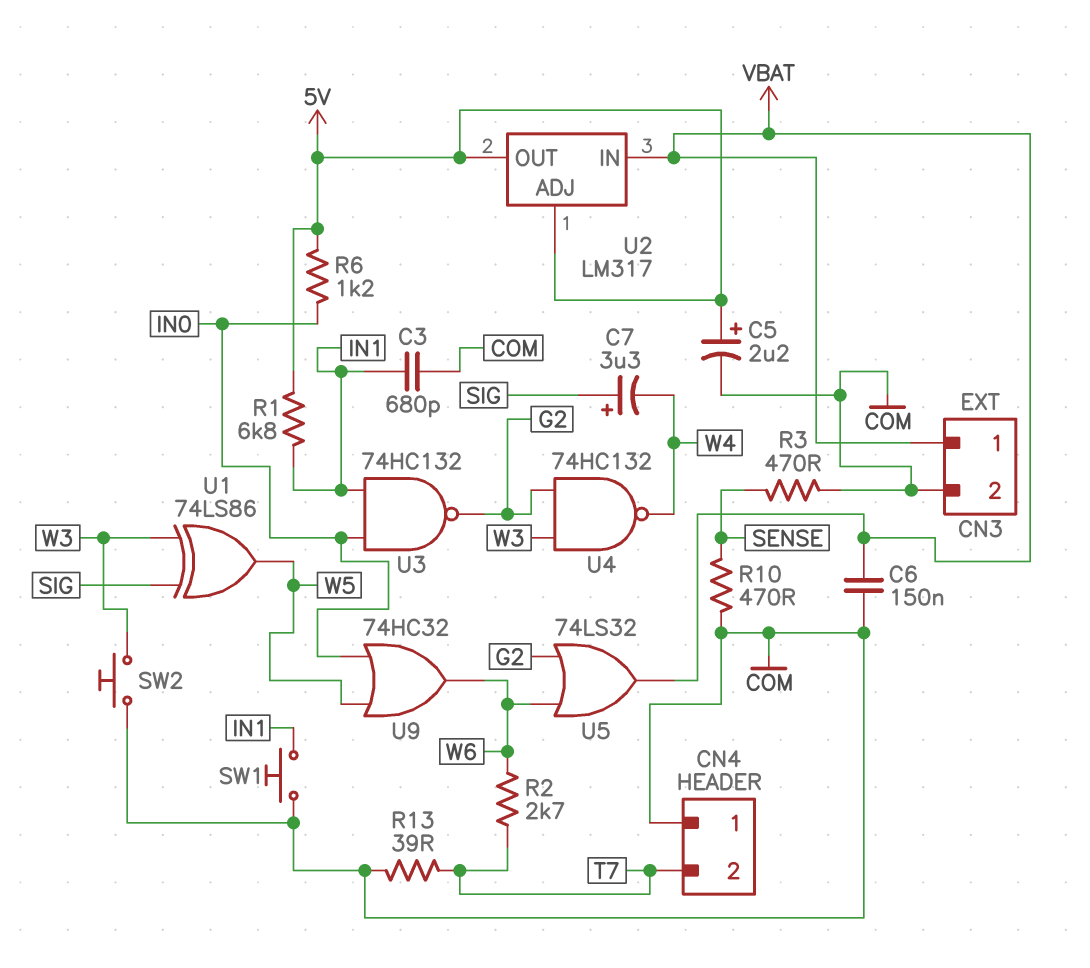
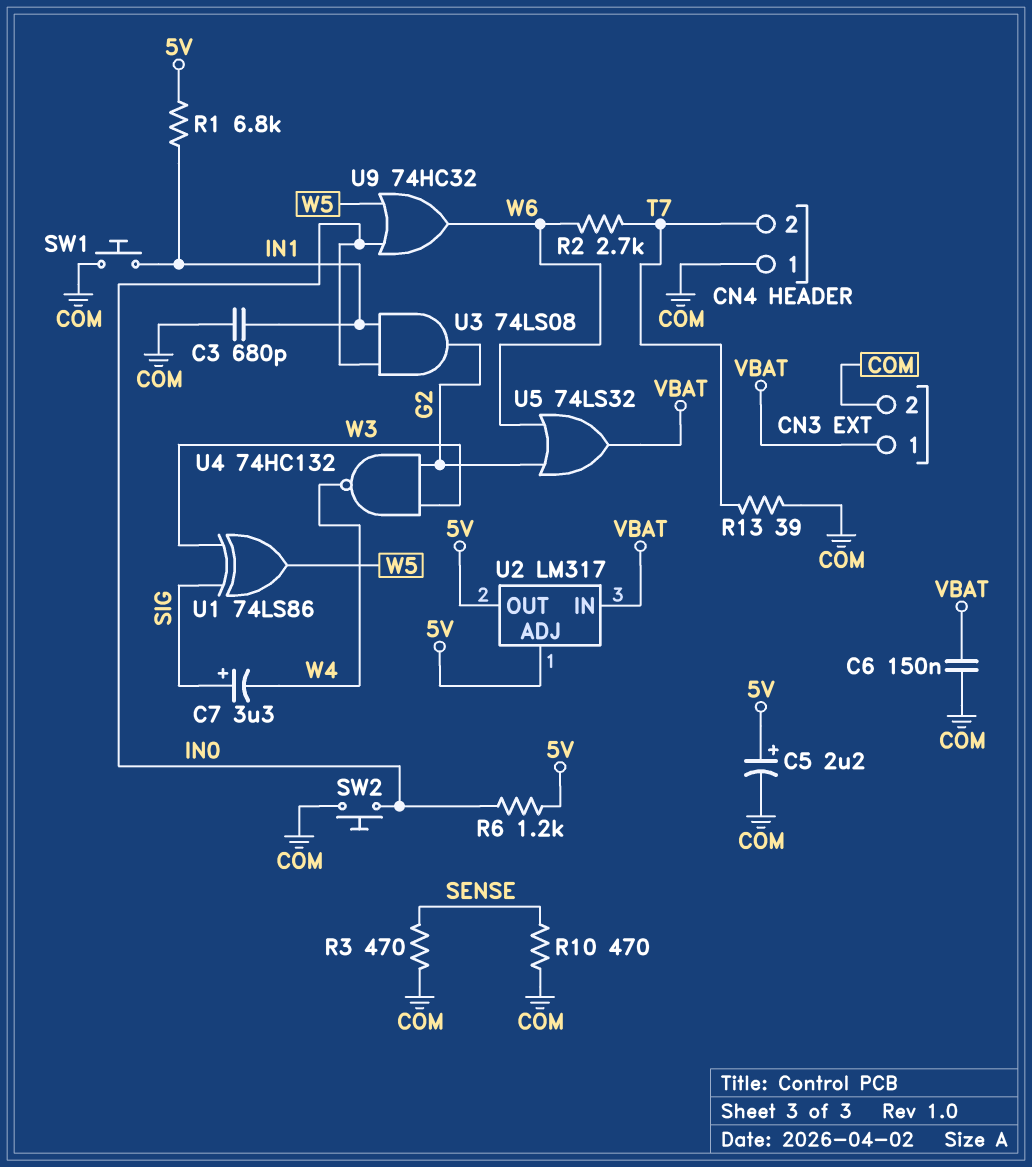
SW2: button (COM, W3) -> button (COM, IN0)
U3: NAND 74HC132 (in IN0, in IN1, out G2) -> AND 74LS08 (in IN0, in IN1, out G2)

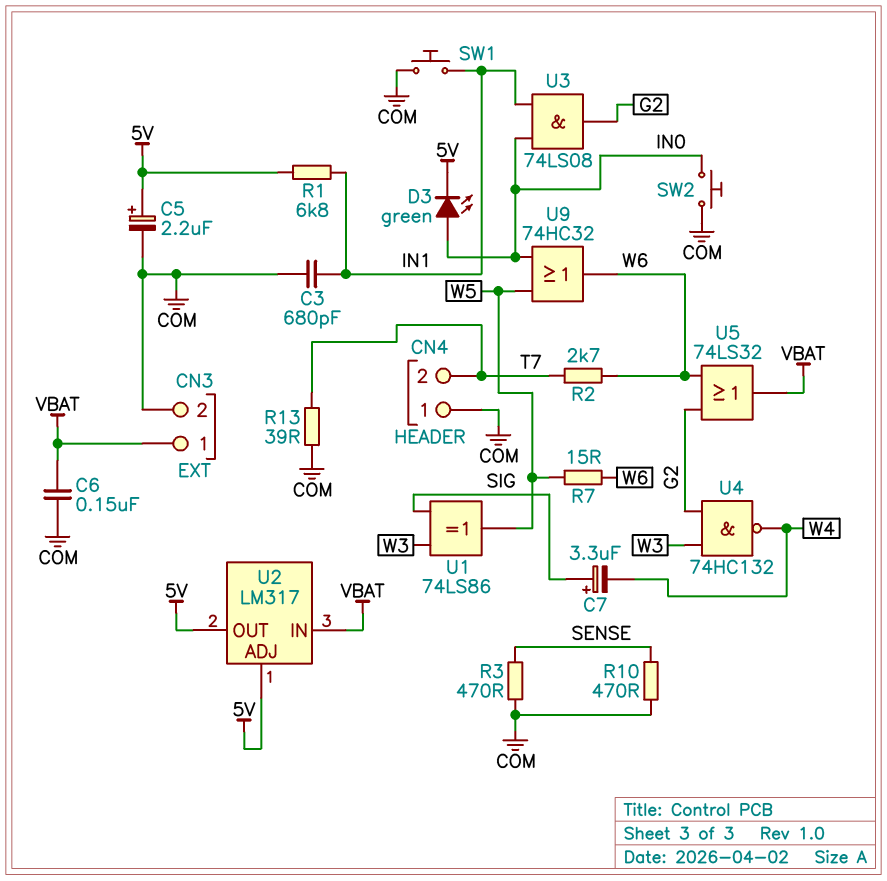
D3: none -> LED green (A IN0, K 5V)
R6: 1.2k (5V, IN0) -> none
R7: none -> 15 (W5, W6)

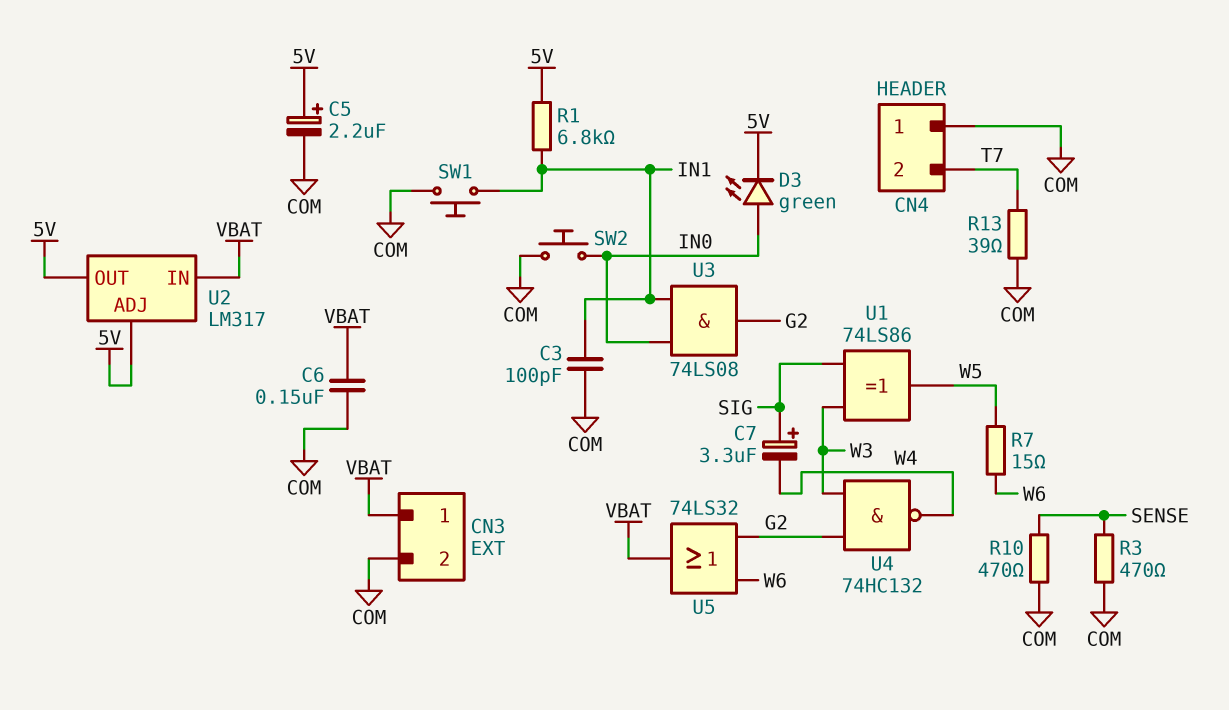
C3: 680pF (COM, IN1) -> 100pF (COM, IN1)
R2: 2.7k (T7, W6) -> none
U9: OR 74HC32 (in IN0, in W5, out W6) -> none

